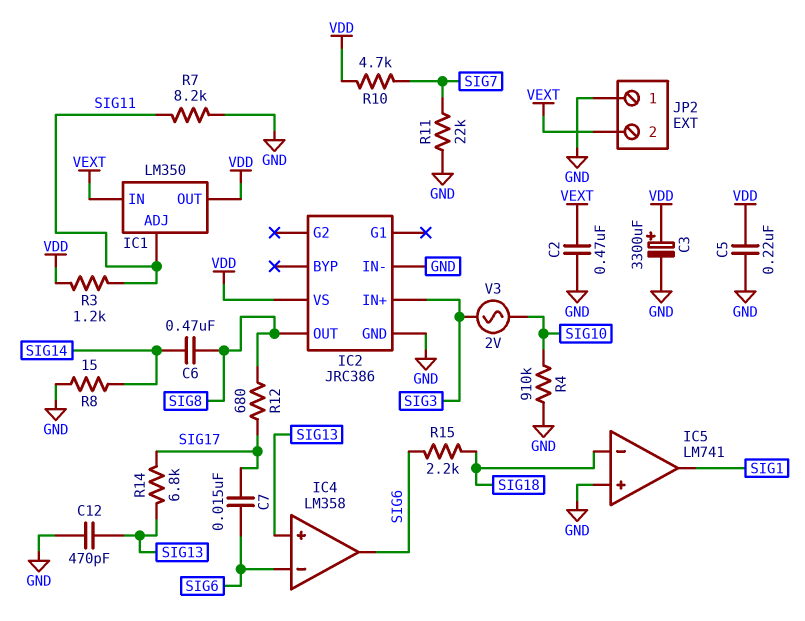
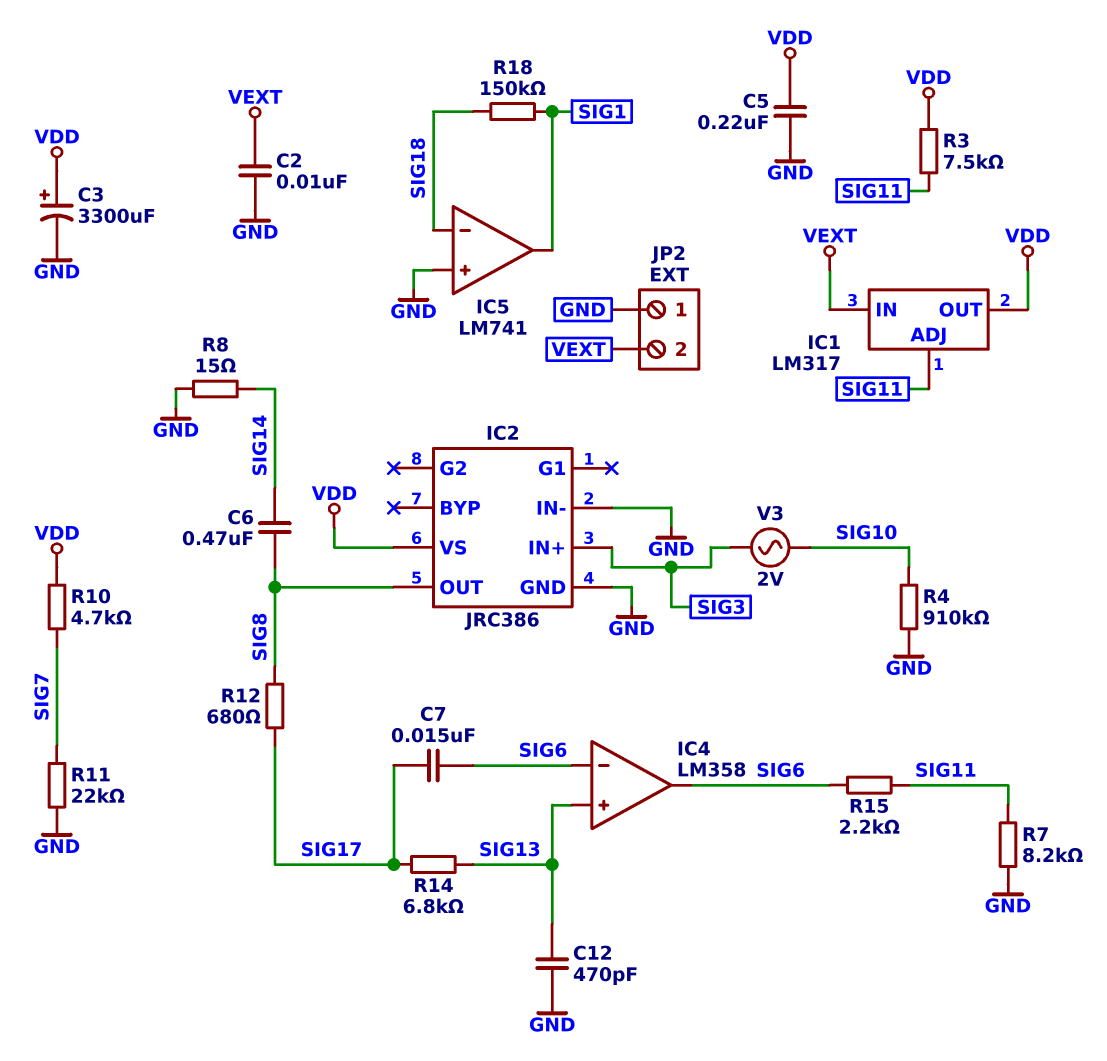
C2: 470nF (GND, VEXT) -> 10nF (GND, VEXT)
IC1: LM350 -> LM317
R3: 1.2k (SIG11, VDD) -> 7.5k (SIG11, VDD)
R15: 2.2k (SIG6, SIG18) -> 2.2k (SIG6, SIG11)
R18: none -> 150k (SIG1, SIG18)

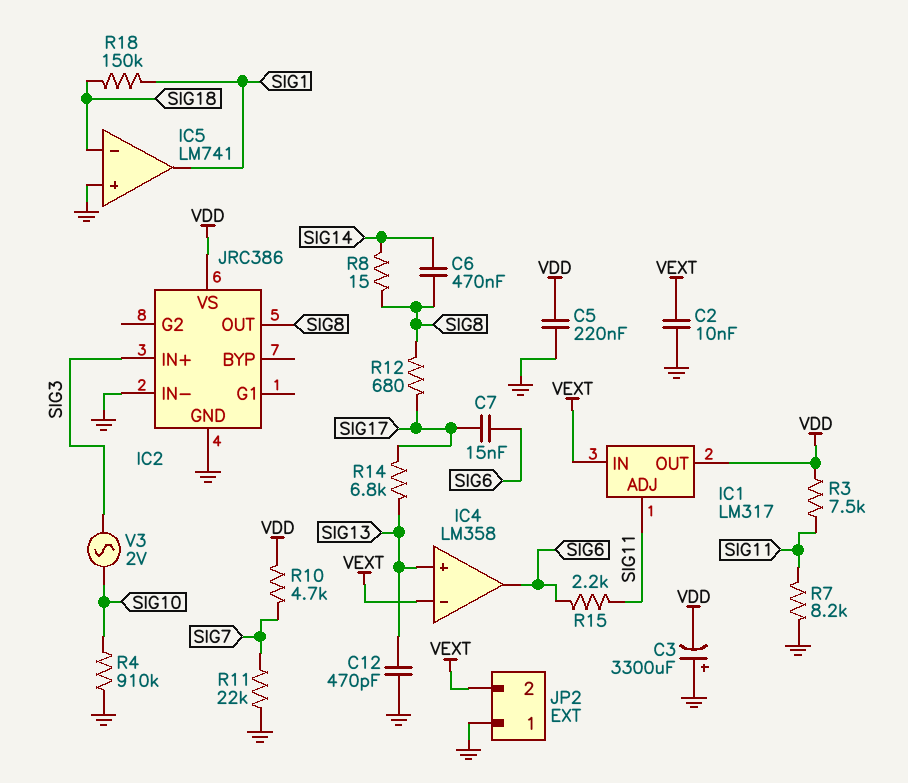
C3: 3300uF (plus VDD, minus GND) -> 3300uF (plus GND, minus VDD)
IC4 pin in-: SIG6 -> VEXT
R8: 15 (GND, SIG14) -> 15 (SIG8, SIG14)

